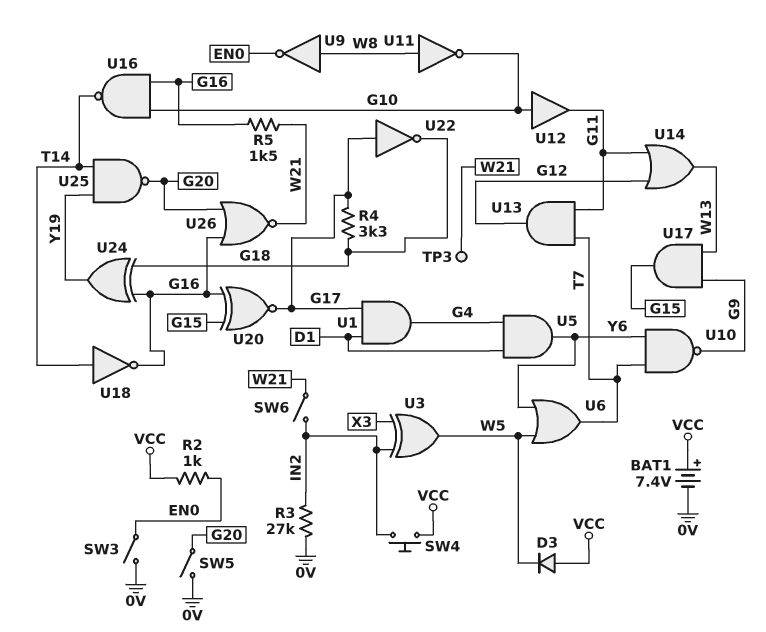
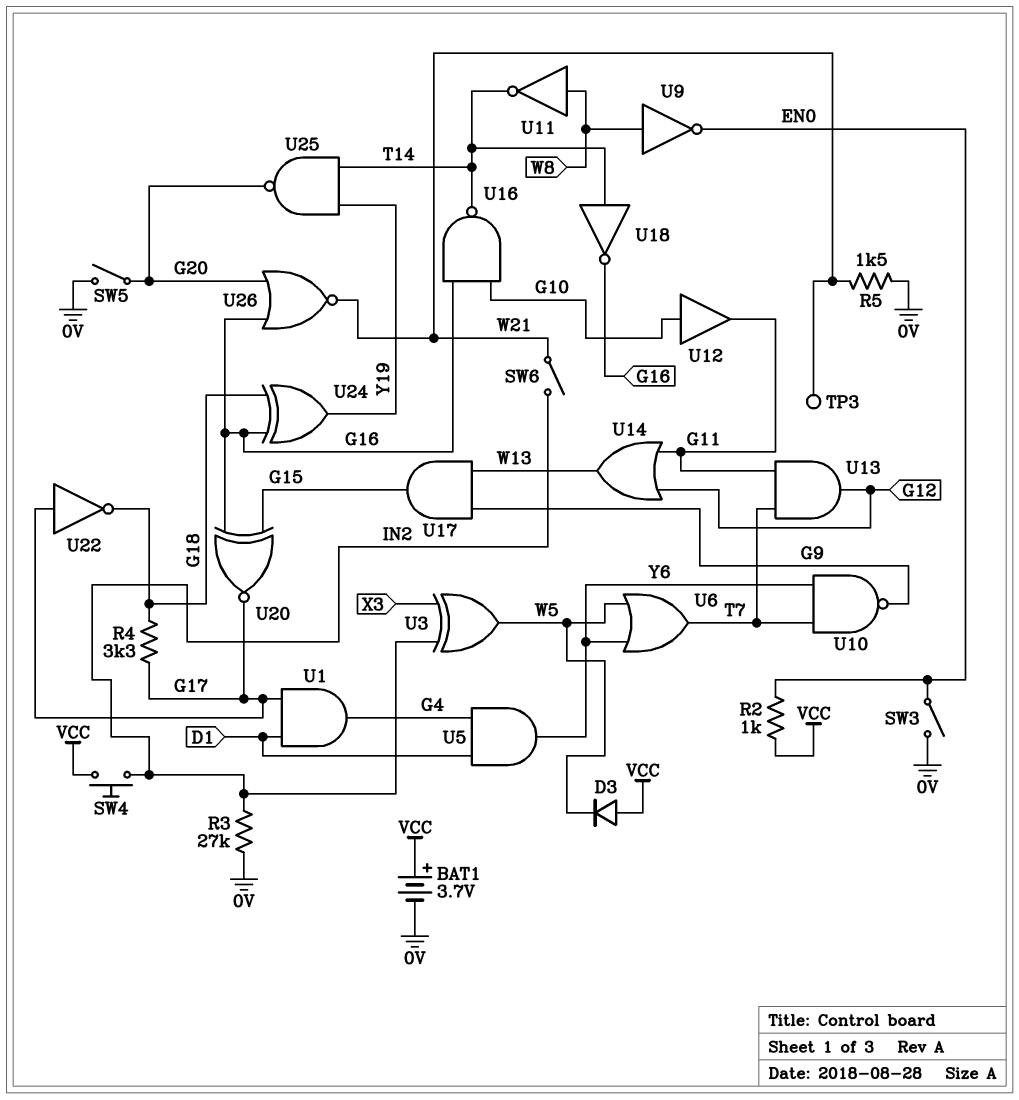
BAT1: 7.4V (plus VCC, minus 0V) -> 3.7V (plus VCC, minus 0V)
R5: 1.5k (G16, W21) -> 1.5k (0V, W21)
U11: NOT (in W8, out G10) -> NOT (in W8, out T14)

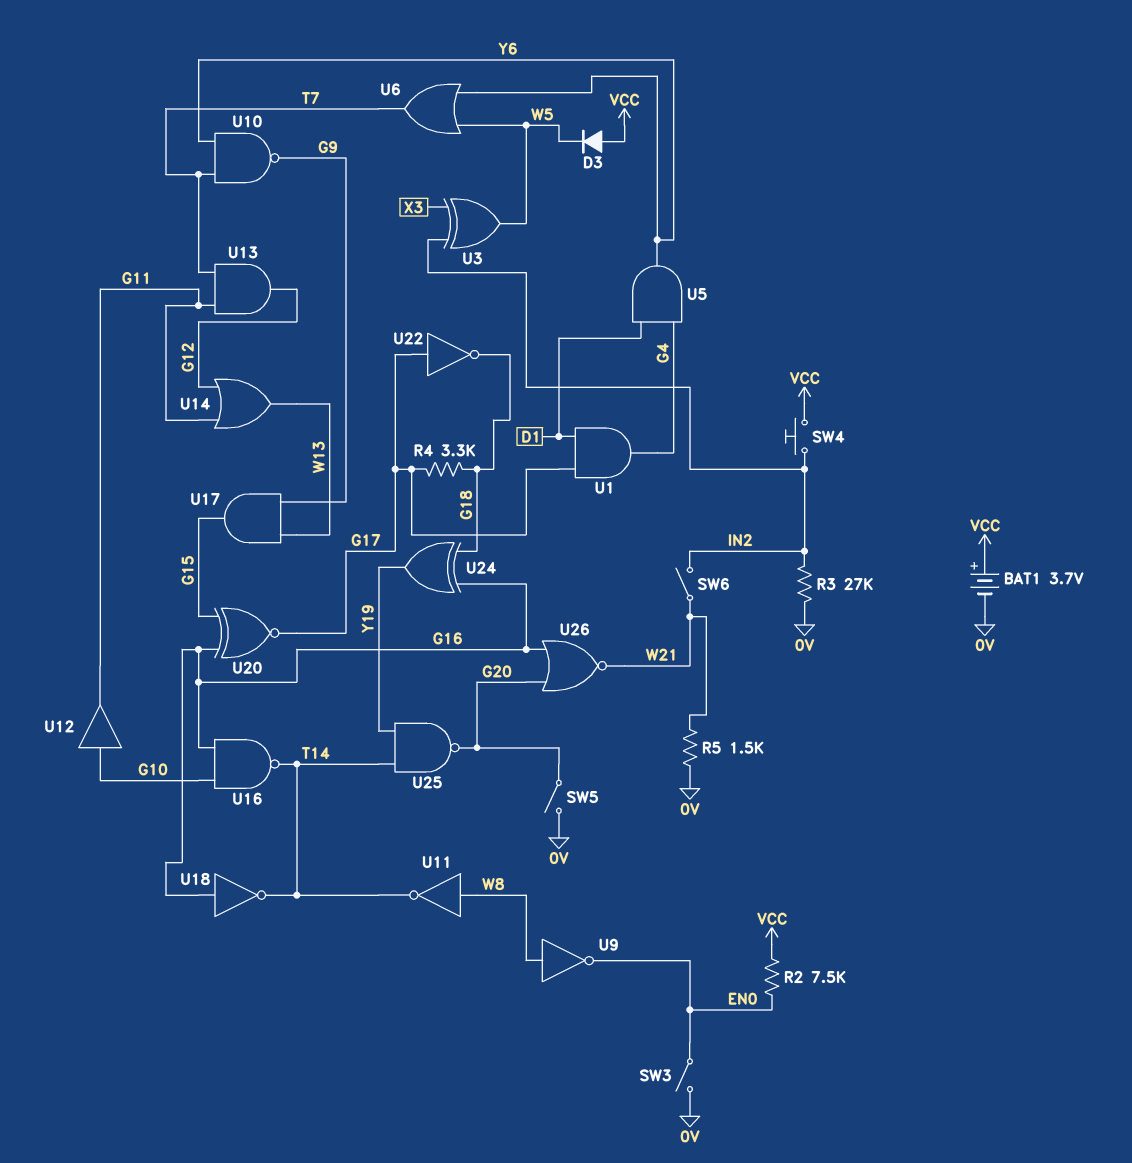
R2: 1k (EN0, VCC) -> 7.5k (EN0, VCC)
TP3: test point (W21) -> none
U18: NOT (in T14, out G16) -> NOT (in G16, out T14)

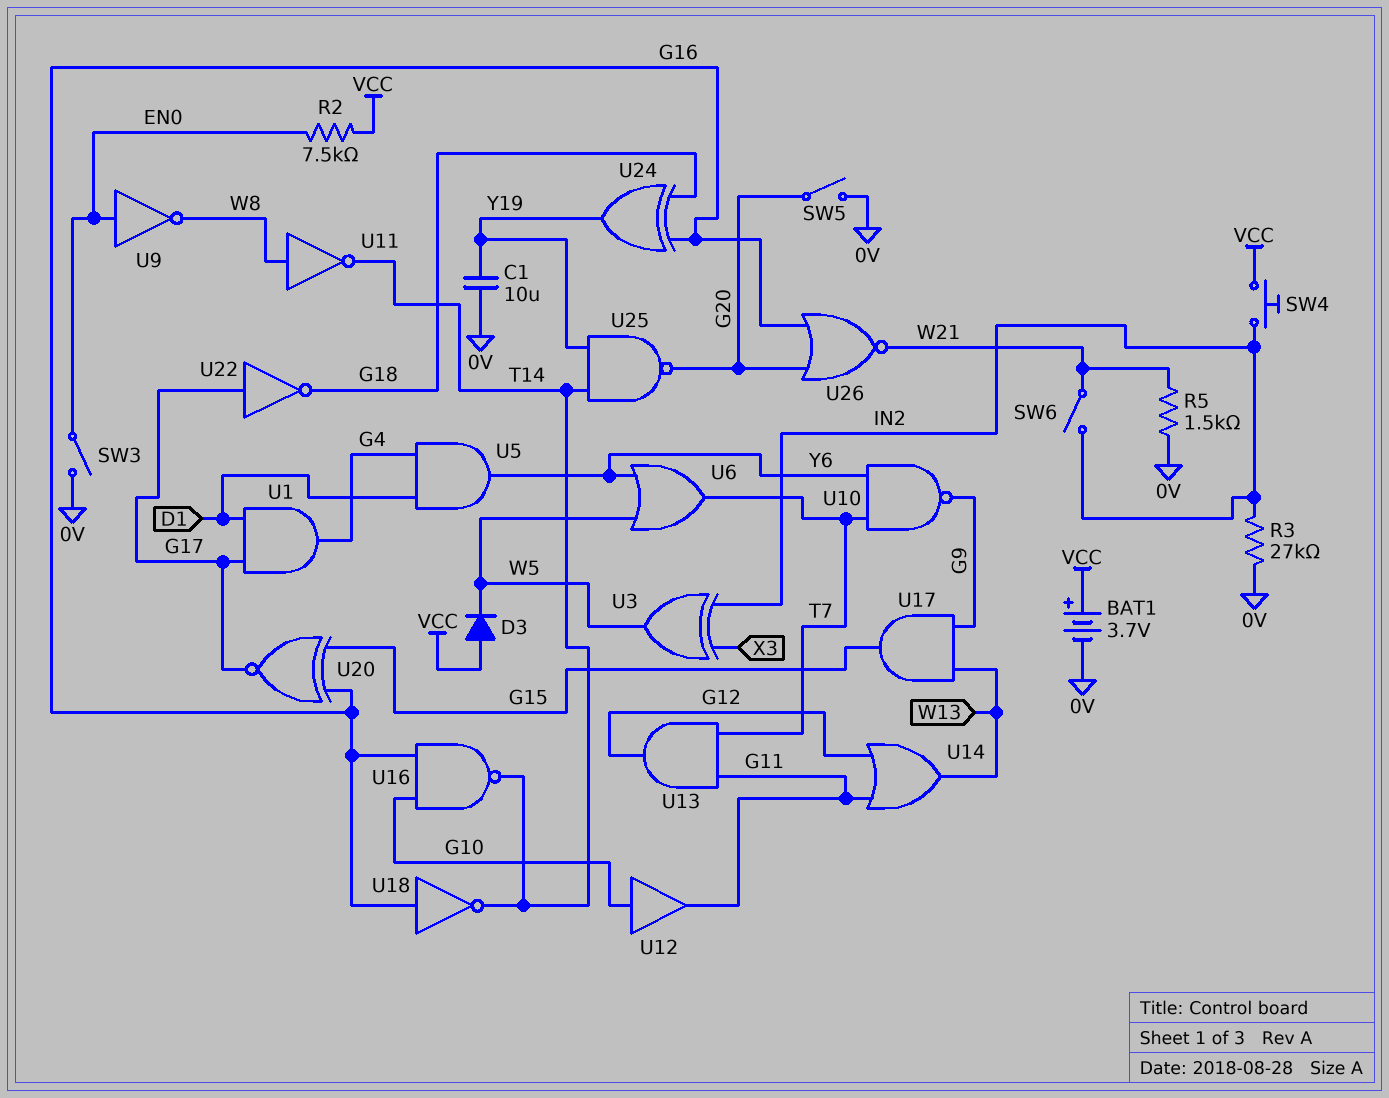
C1: none -> 10uF (0V, Y19)
R4: 3.3k (G17, G18) -> none
U9: NOT (in W8, out EN0) -> NOT (in EN0, out W8)

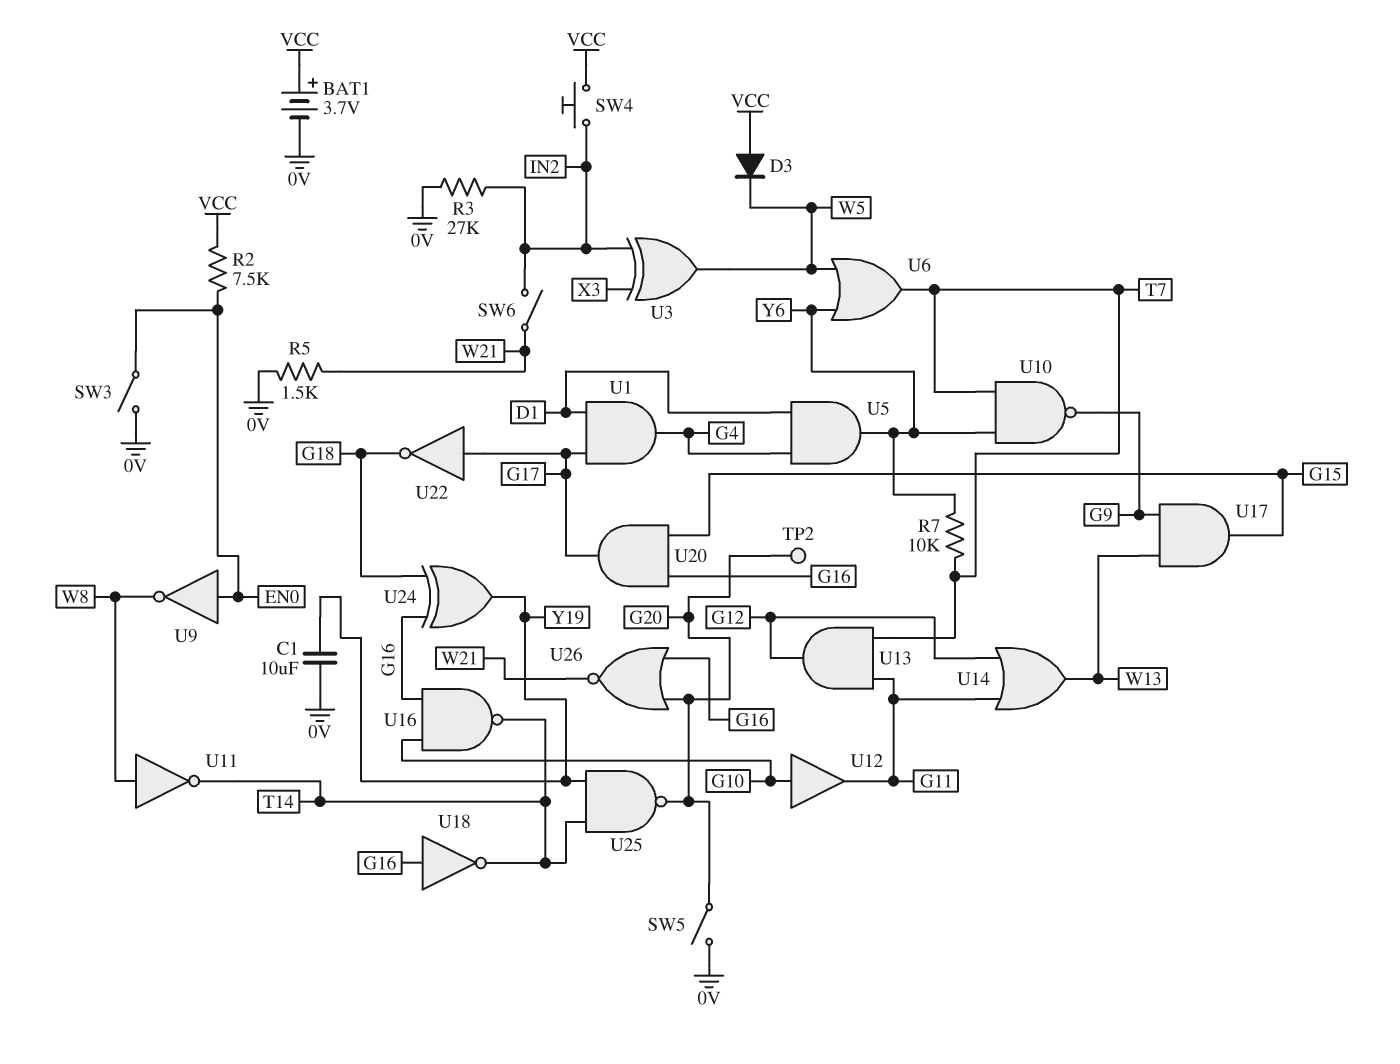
R7: none -> 10k (T7, Y6)
TP2: none -> test point (G20)
U20: XNOR (in G15, in G16, out G17) -> AND (in G15, in G16, out G17)

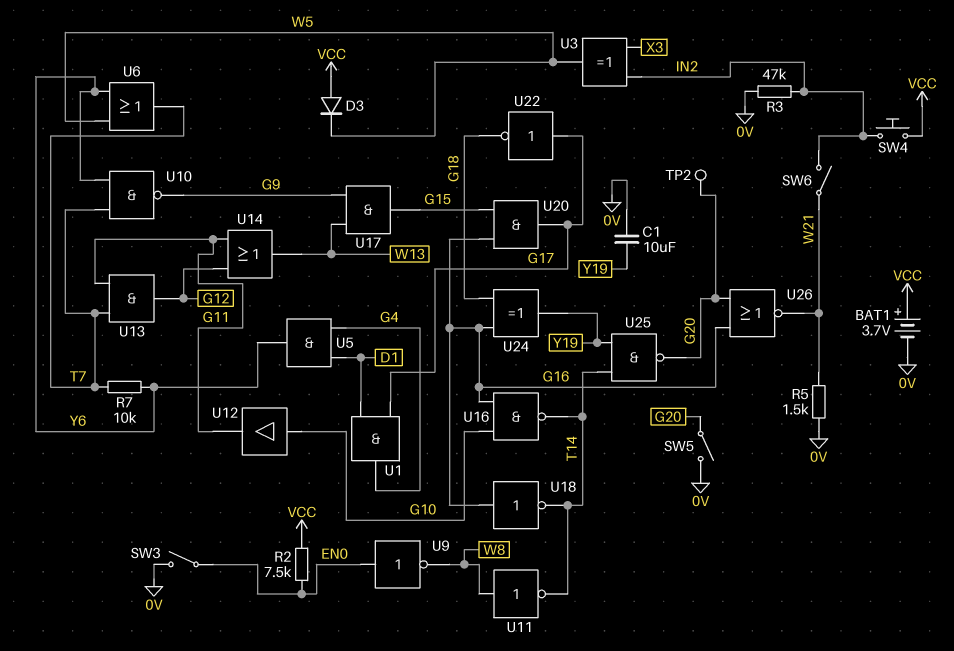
R3: 27k (0V, IN2) -> 47k (0V, IN2)

